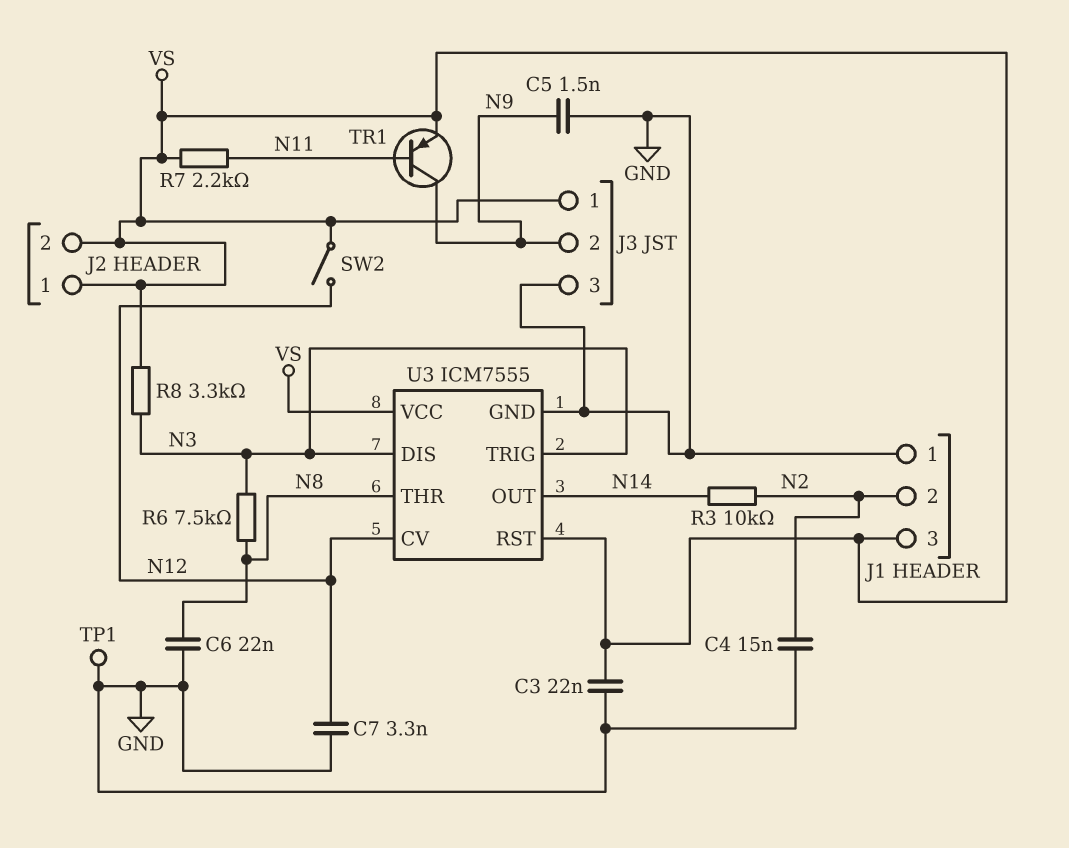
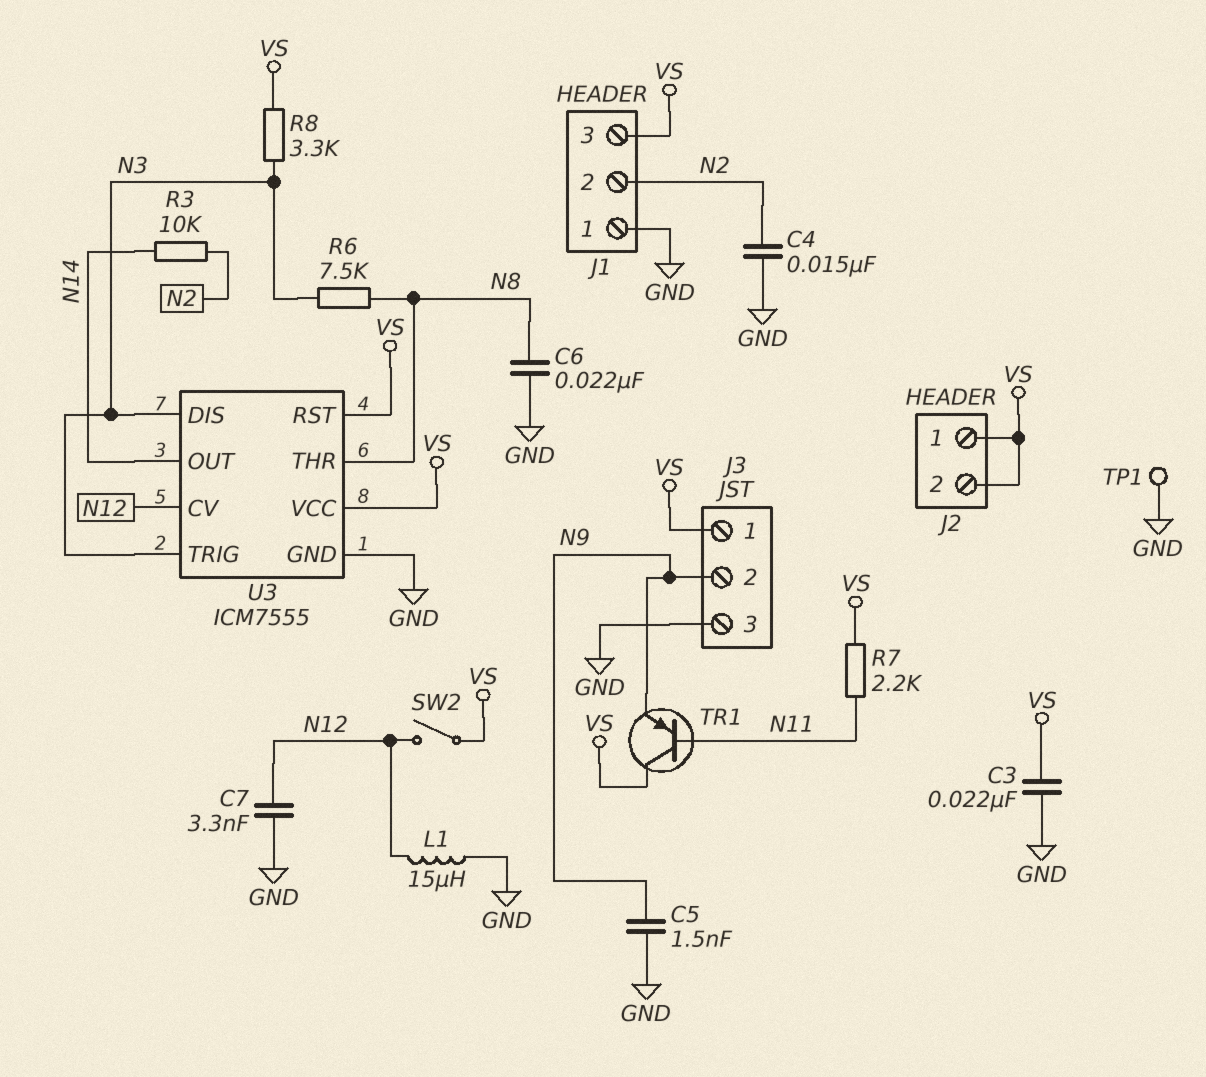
L1: none -> 15uH (GND, N12)
TR1: PNP (B N11, C N9, E VS) -> PNP (B N11, C VS, E N9)

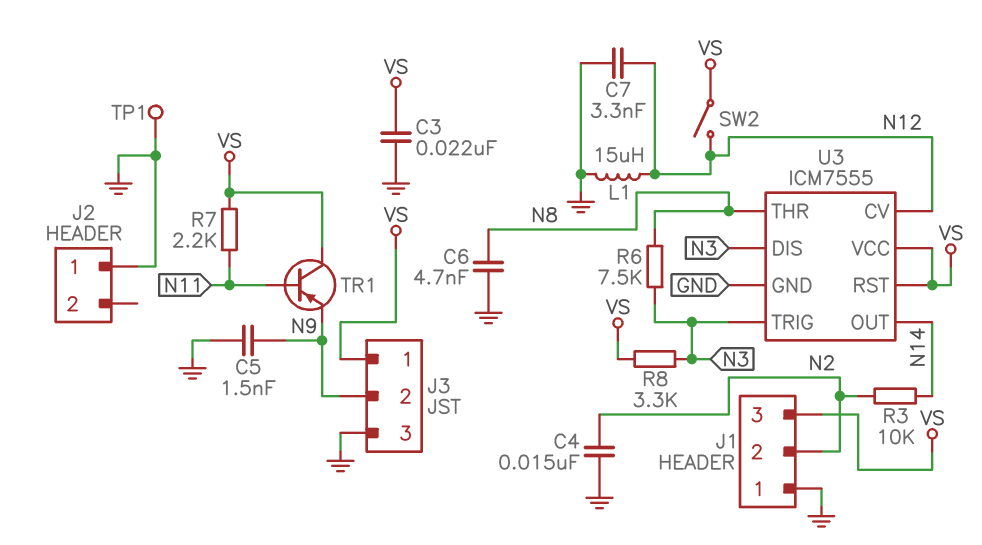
C6: 22nF (GND, N8) -> 4.7nF (GND, N8)
J2 pin 1: VS -> GND
J2 pin 2: VS -> none

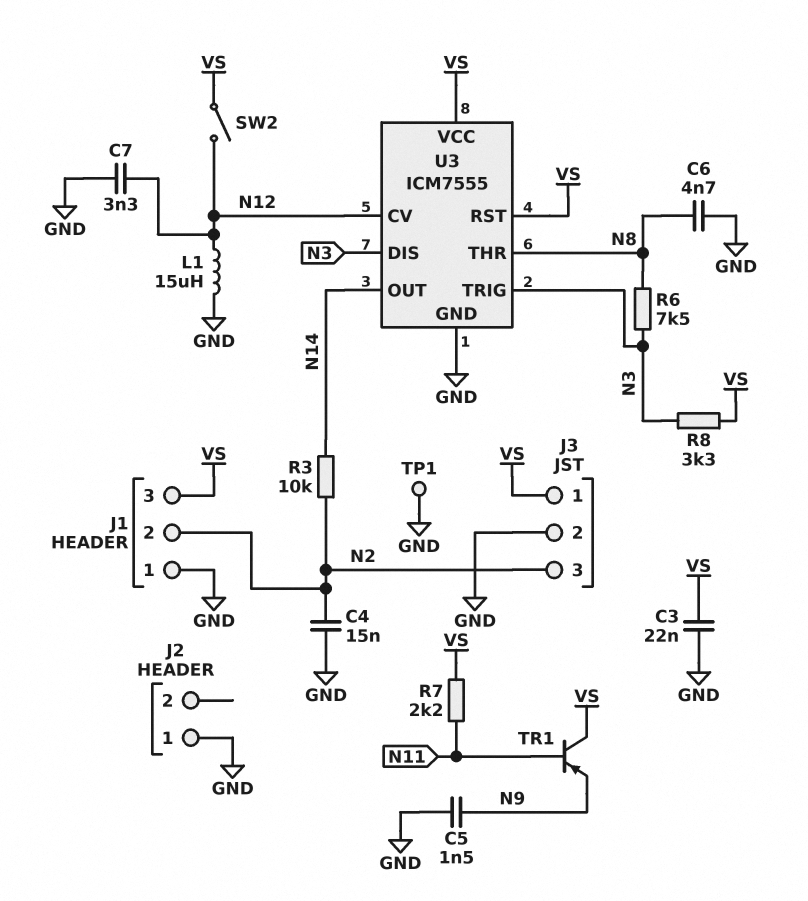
J3 pin 2: N9 -> GND
J3 pin 3: GND -> N2

